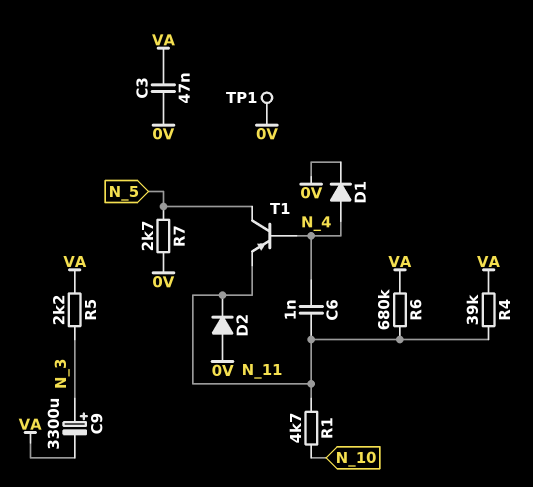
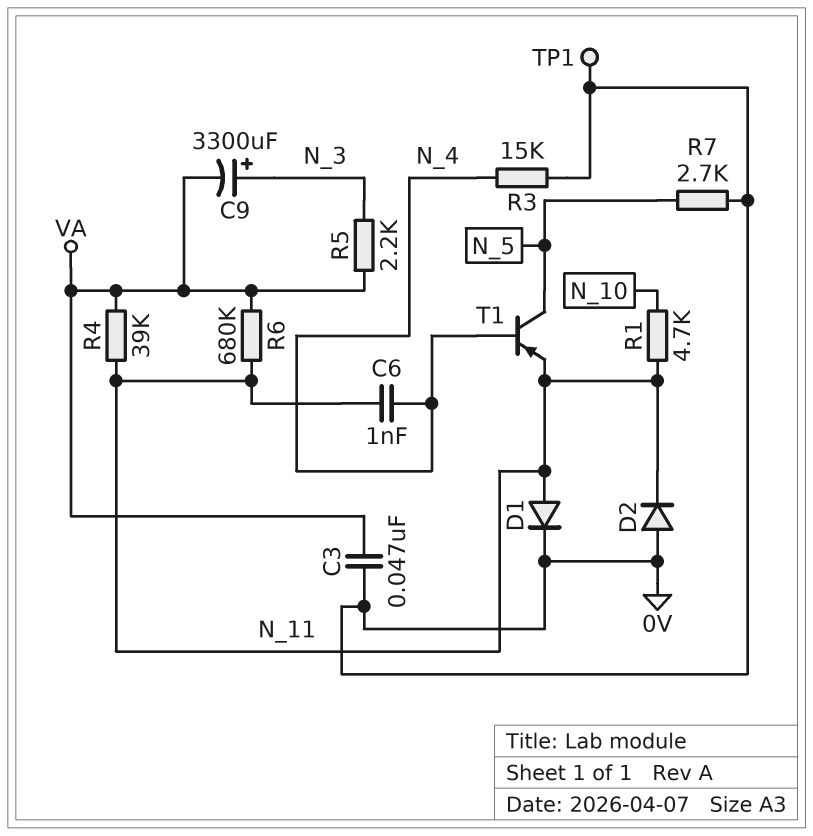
D1: diode (A N_4, K 0V) -> diode (A N_11, K 0V)
R3: none -> 15k (0V, N_4)

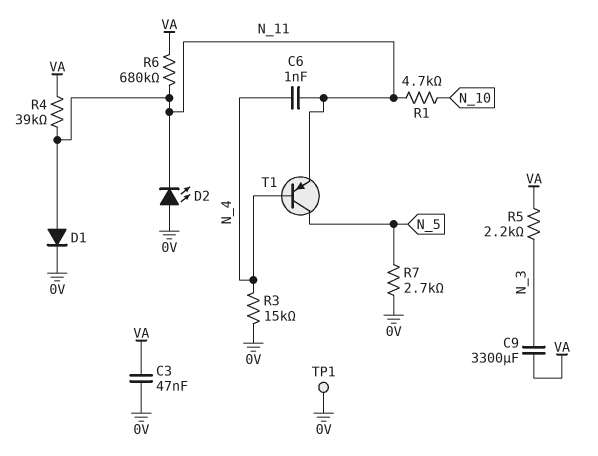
C9: 3300uF (plus N_3, minus VA) -> 3300uF (N_3, VA)
D2: diode (A 0V, K N_11) -> LED (A 0V, K N_11)

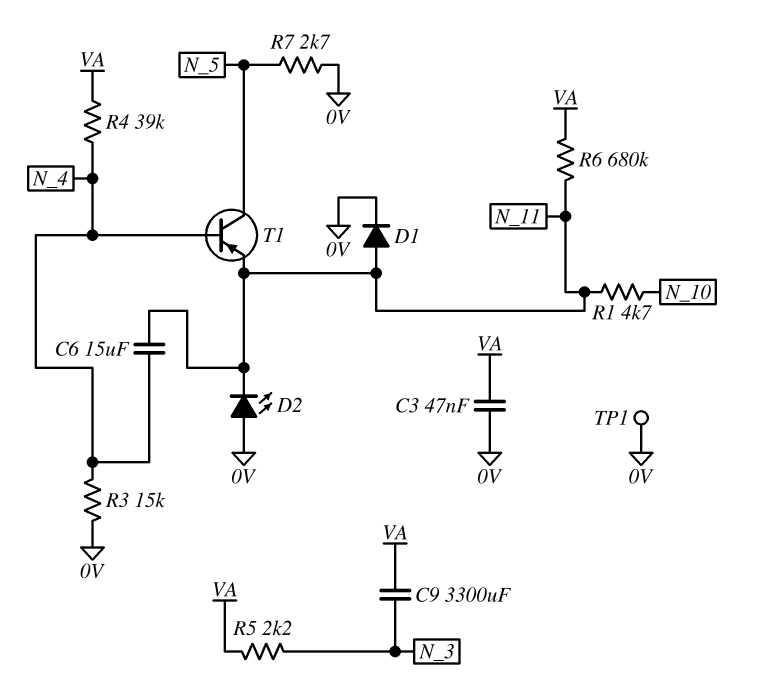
C6: 1nF (N_4, N_11) -> 15uF (N_4, N_11)
R4: 39k (N_11, VA) -> 39k (N_4, VA)

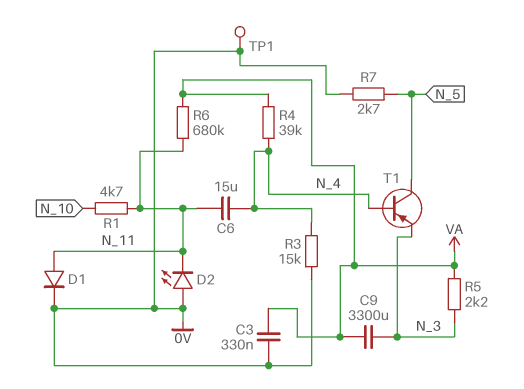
C3: 47nF (0V, VA) -> 330nF (0V, VA)
T1: PNP (B N_4, C N_5, E N_11) -> PNP (B N_4, C N_5, E N_3)

